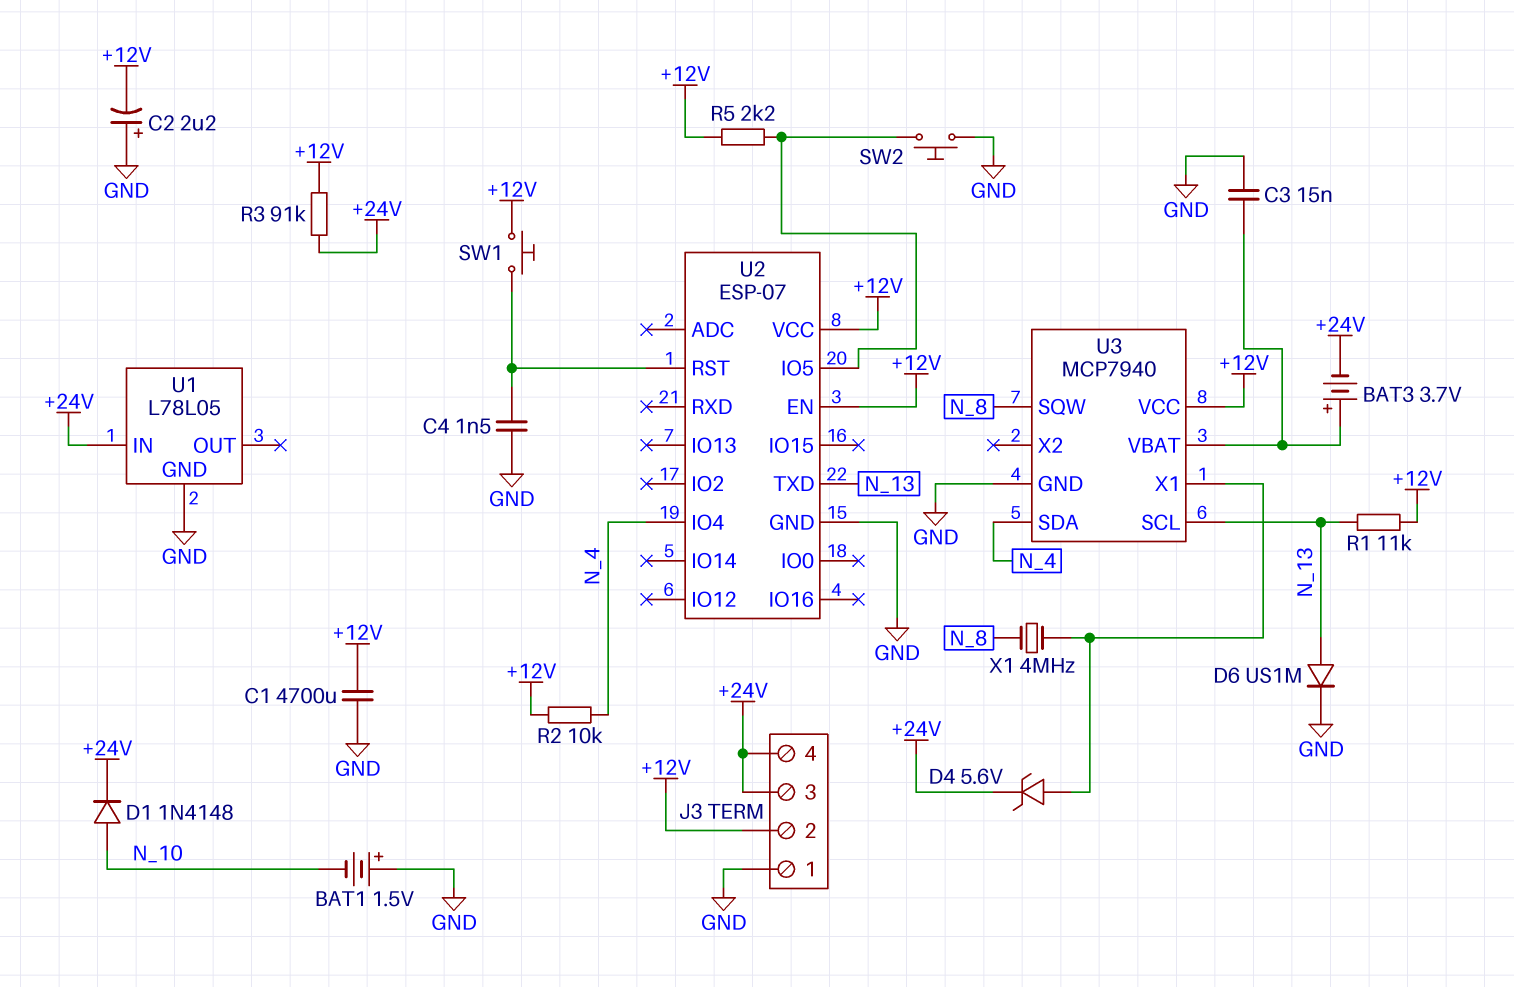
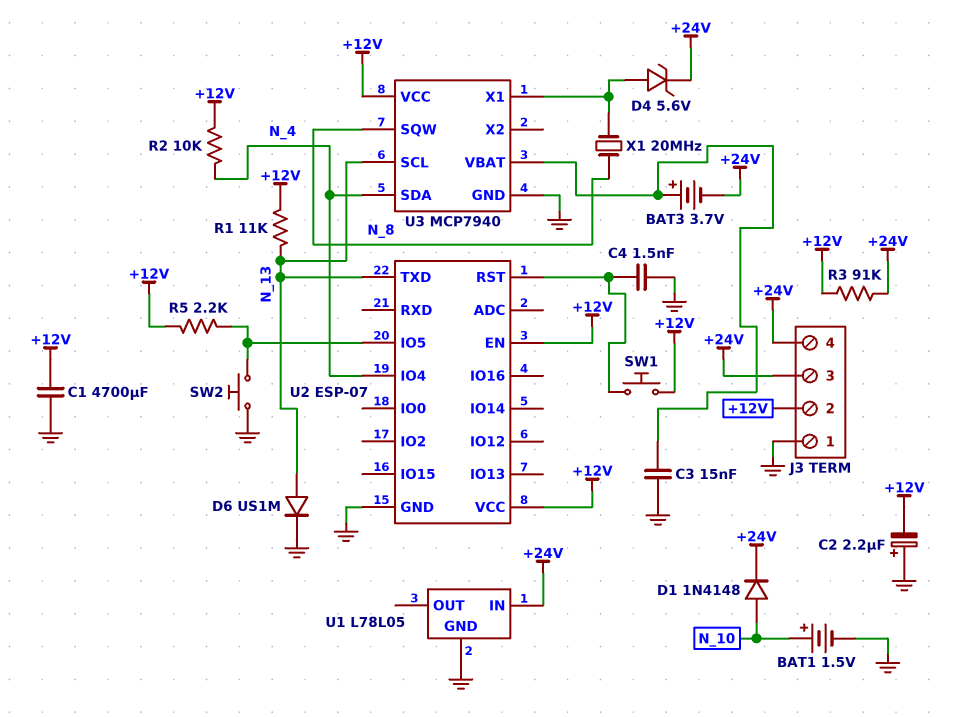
BAT1: 1.5V (plus GND, minus N_10) -> 1.5V (plus N_10, minus GND)
X1: 4MHz (N_8, U3/X1) -> 20MHz (N_8, U3/X1)

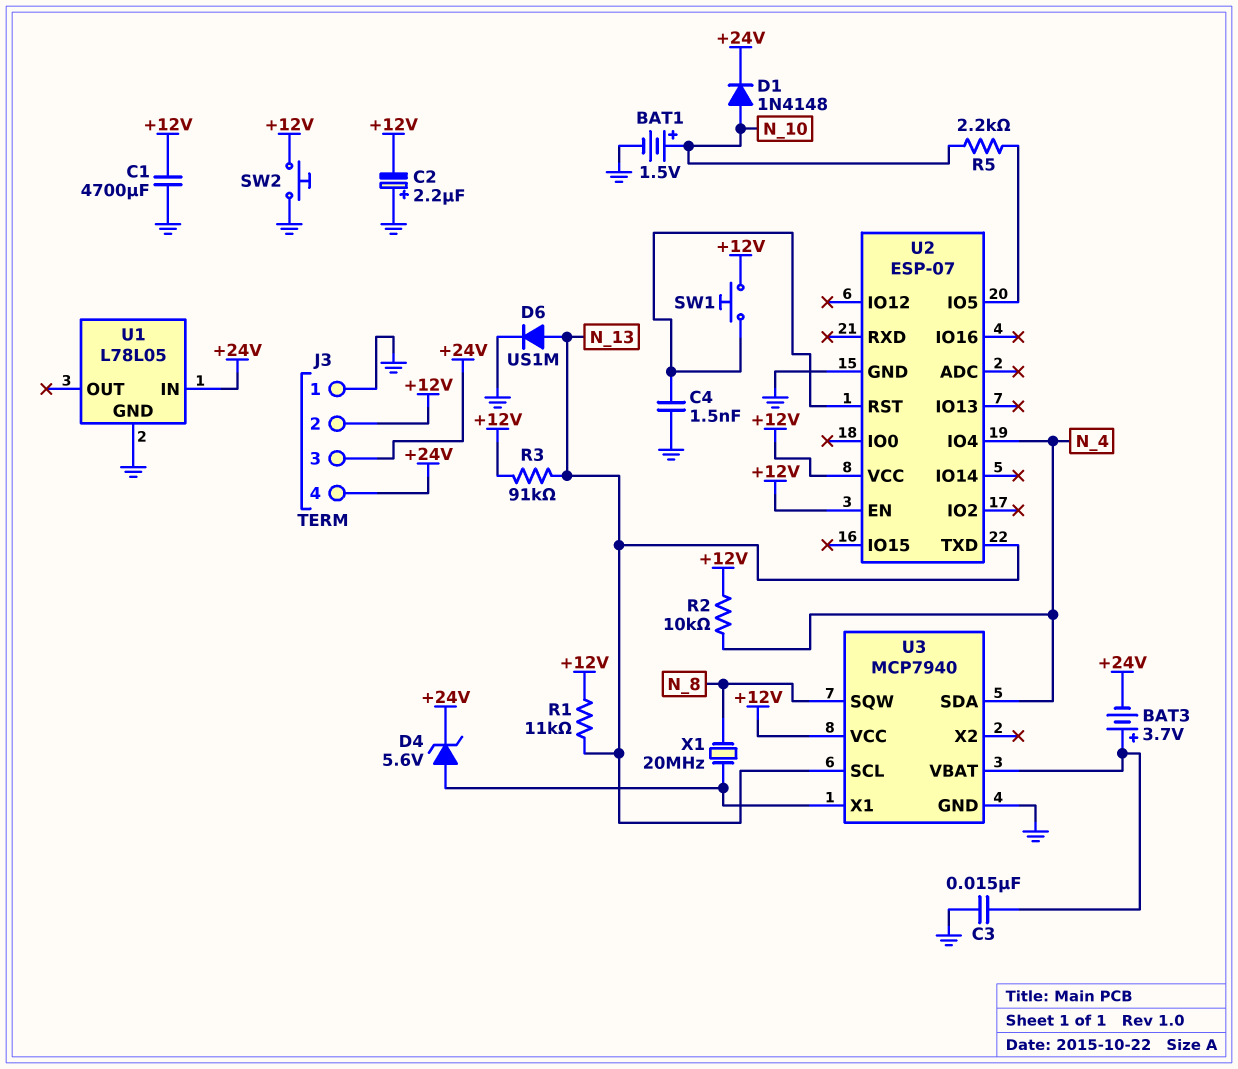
R3: 91k (+12V, +24V) -> 91k (+12V, N_13)
R5: 2.2k (+12V, U2/IO5) -> 2.2k (N_10, U2/IO5)
SW2: button (GND, U2/IO5) -> button (+12V, GND)

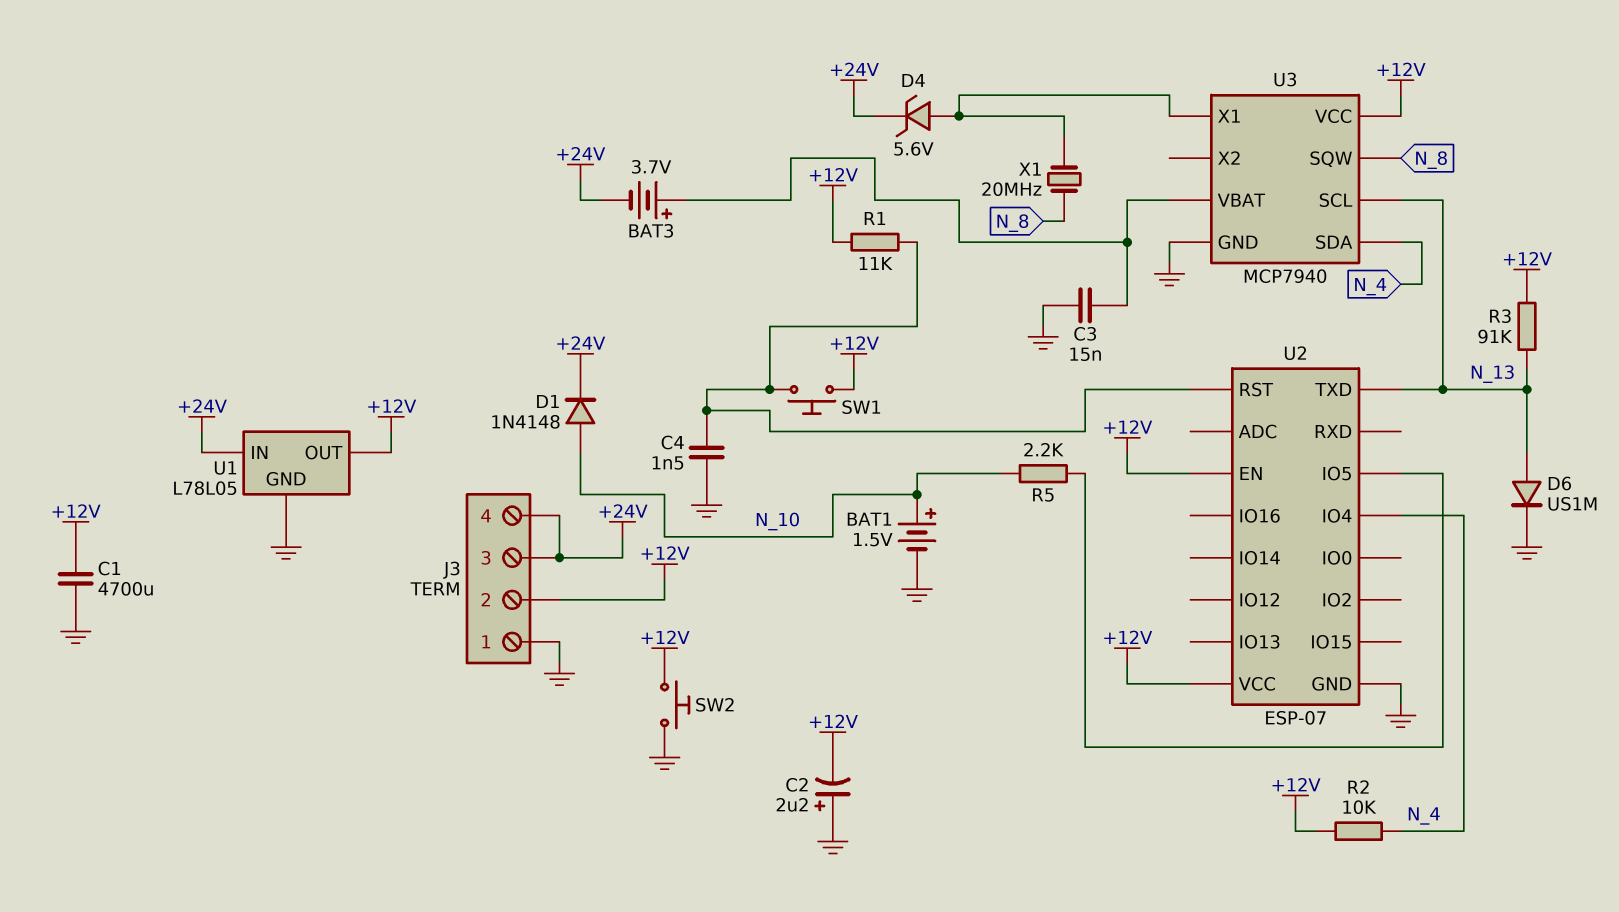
R1: 11k (+12V, N_13) -> 11k (+12V, U2/RST)
U1 pin OUT: none -> +12V

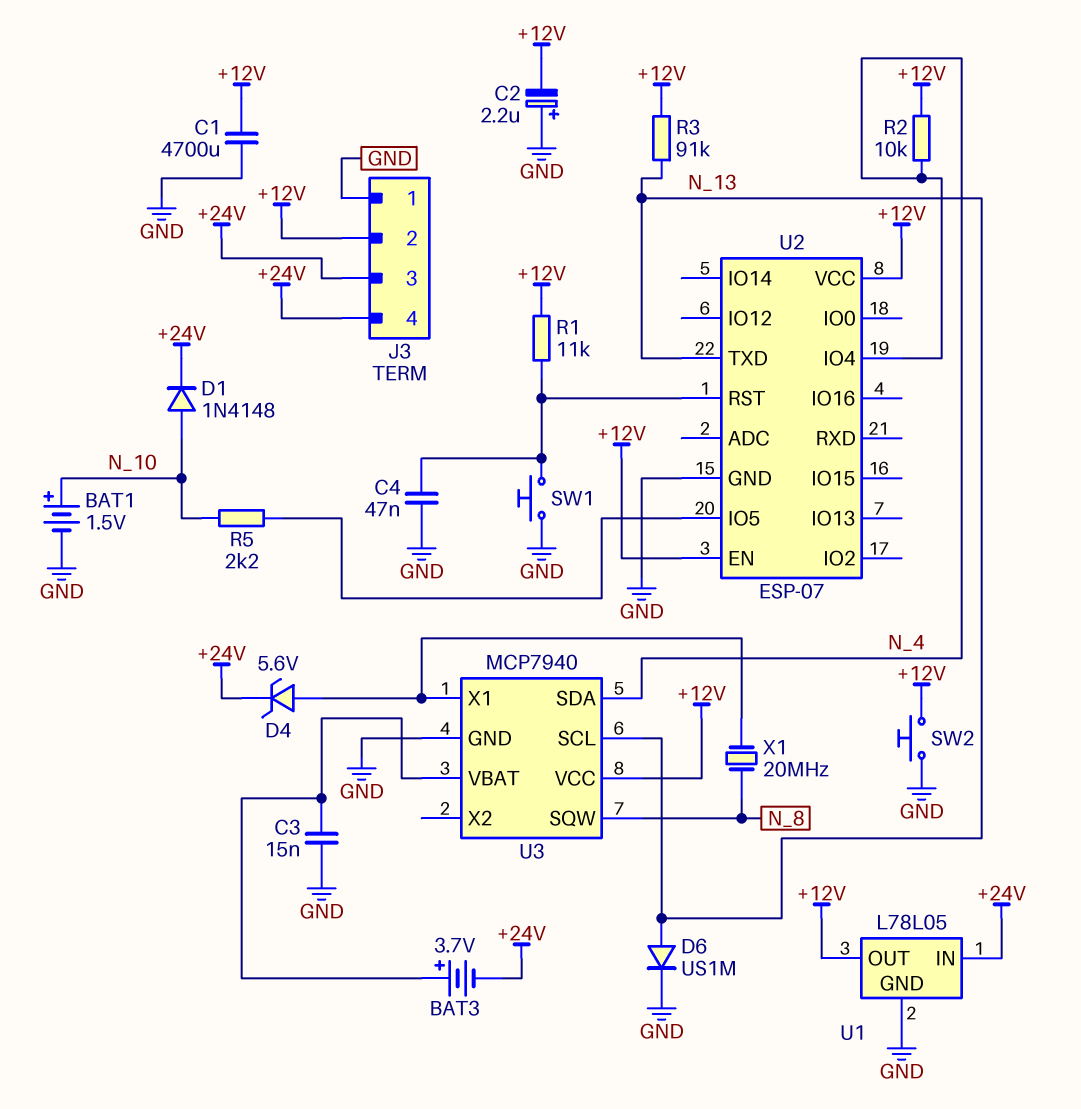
C4: 1.5nF (GND, U2/RST) -> 47nF (GND, U2/RST)
SW1: button (+12V, U2/RST) -> button (GND, U2/RST)

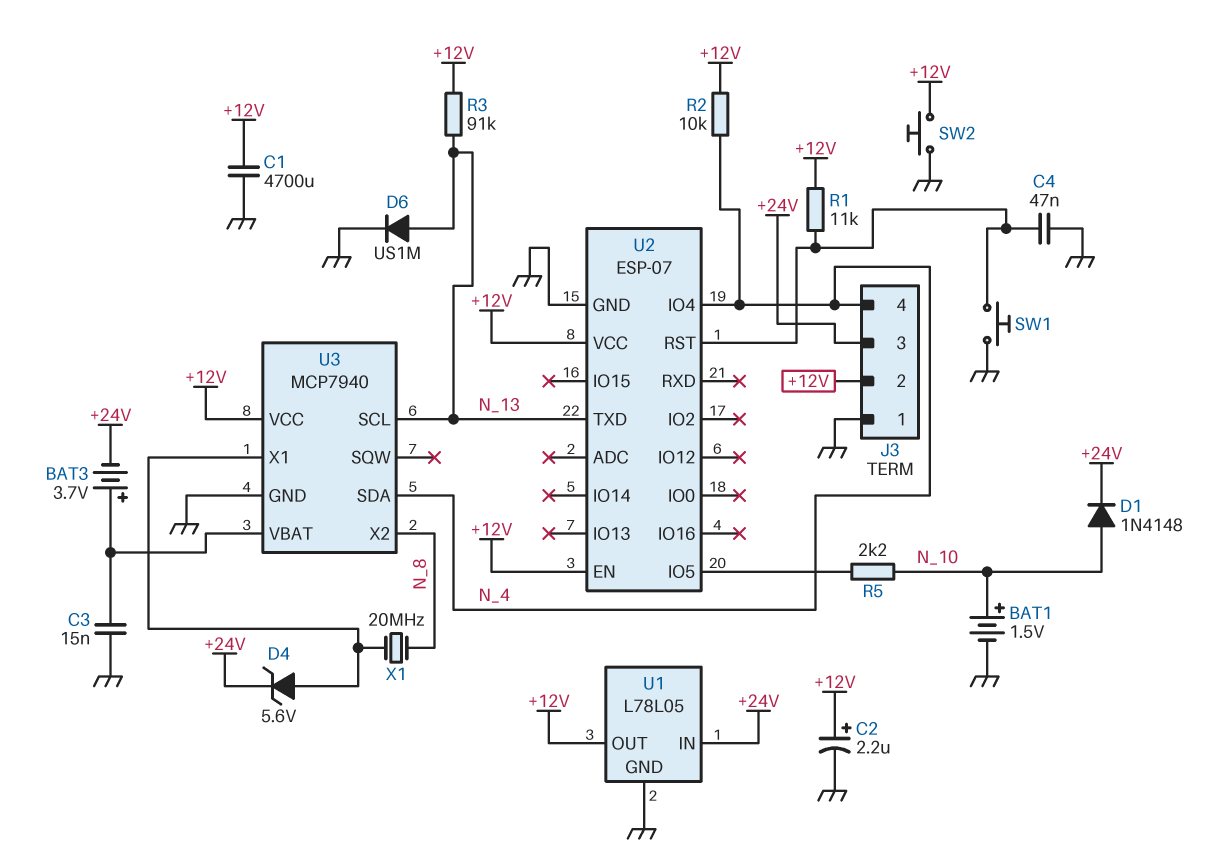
C2: 2.2uF (plus GND, minus +12V) -> 2.2uF (plus +12V, minus GND)
J3 pin 4: +24V -> N_4
U3 pin SQW: N_8 -> none
U3 pin X2: none -> N_8

